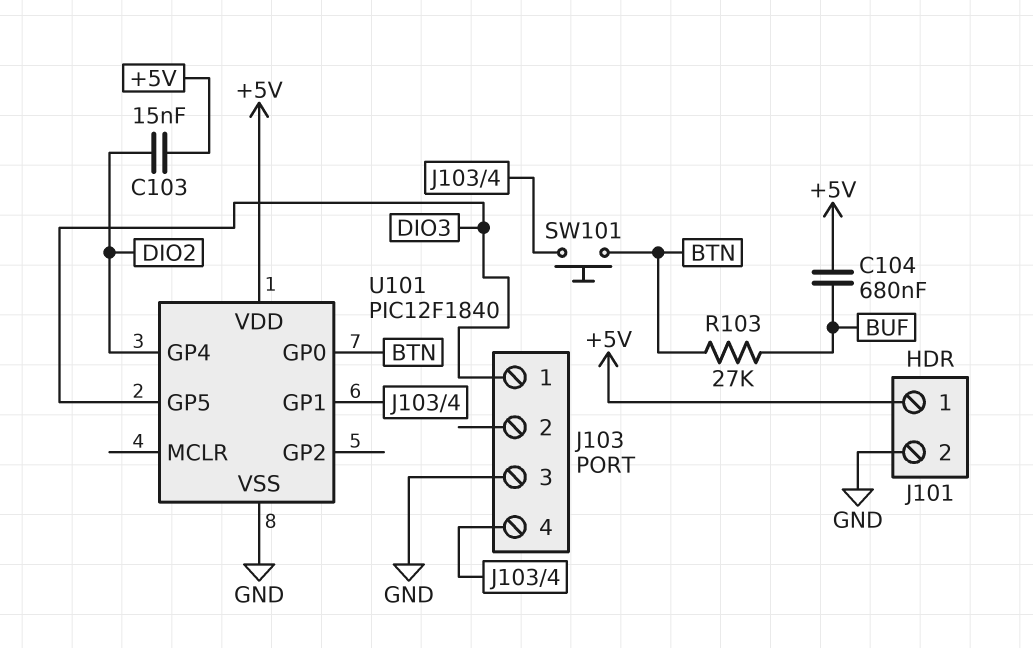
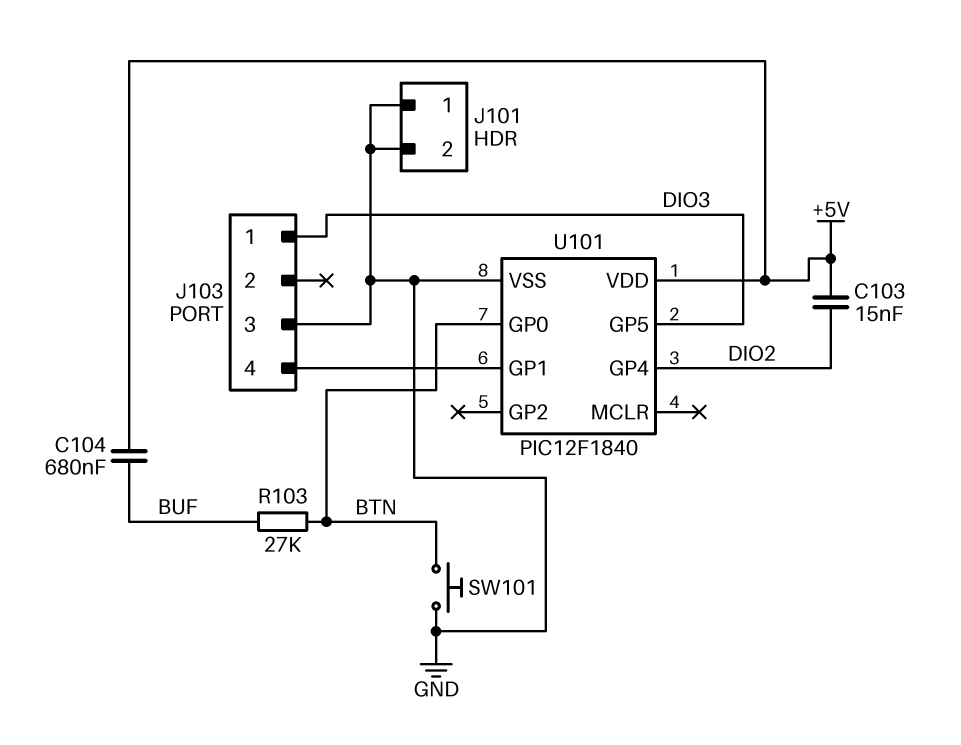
J101 pin 1: +5V -> GND
SW101: button (BTN, J103/4) -> button (BTN, GND)

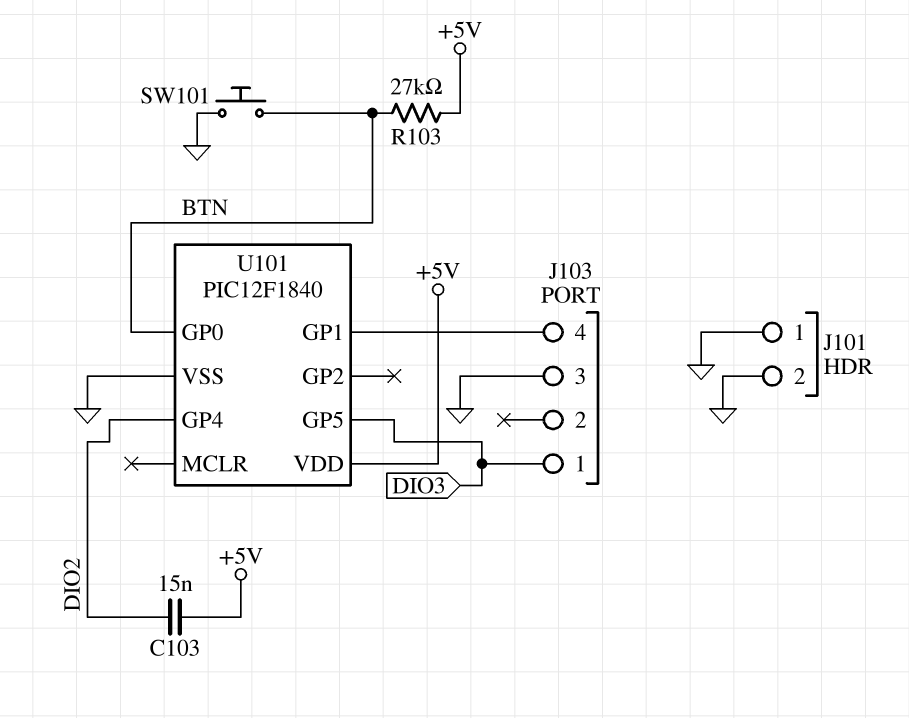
C104: 680nF (+5V, BUF) -> none
R103: 27k (BTN, BUF) -> 27k (+5V, BTN)

